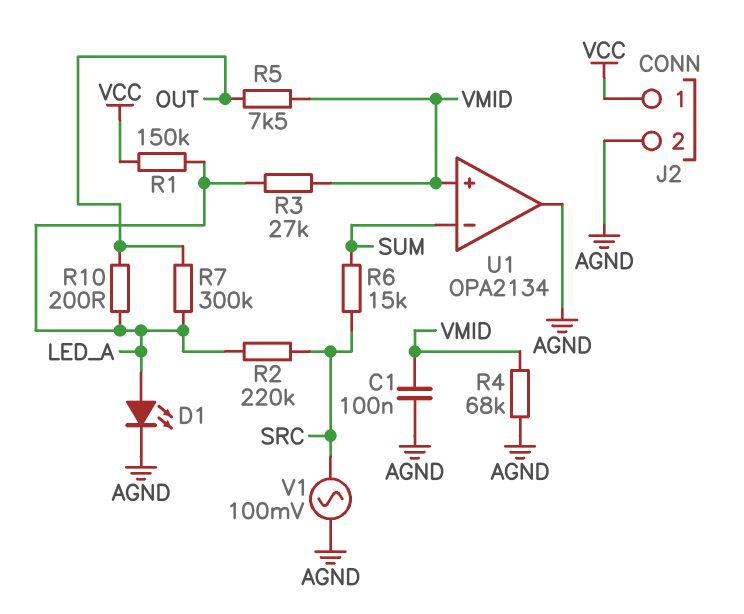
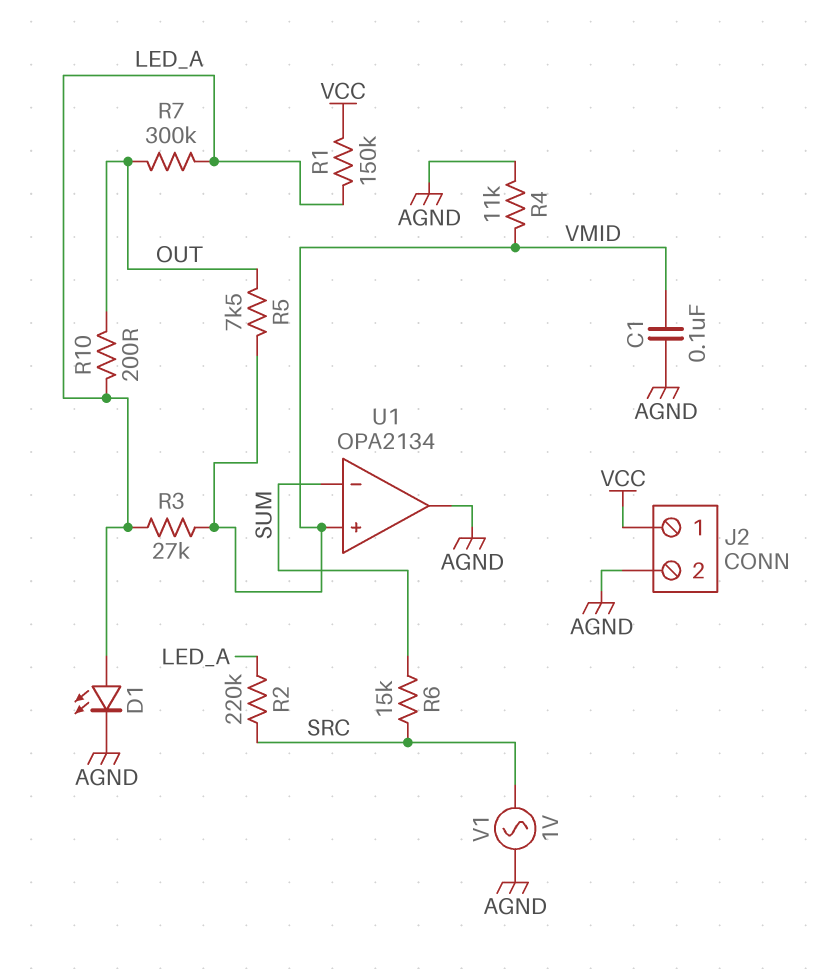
R4: 68k (AGND, VMID) -> 11k (AGND, VMID)
V1: AC 100mV (AGND, SRC) -> AC 1V (AGND, SRC)

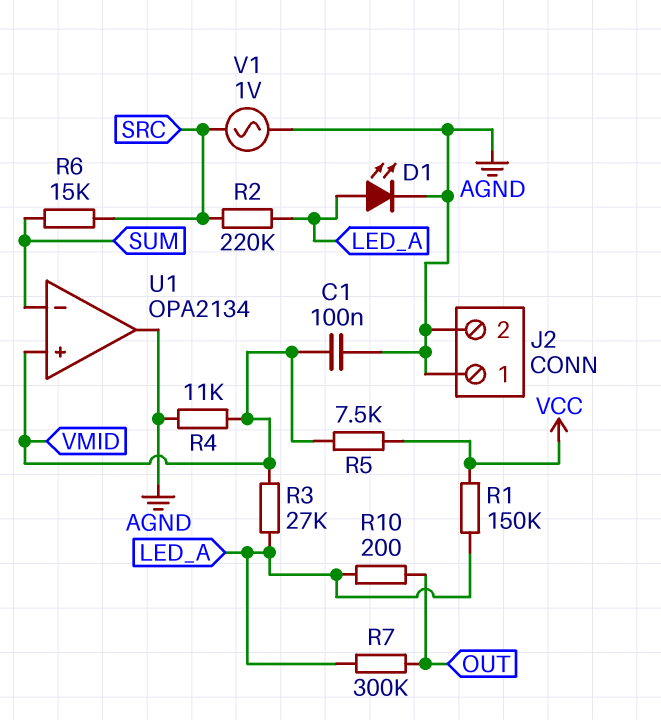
J2 pin 1: VCC -> AGND
R5: 7.5k (OUT, VMID) -> 7.5k (VCC, VMID)

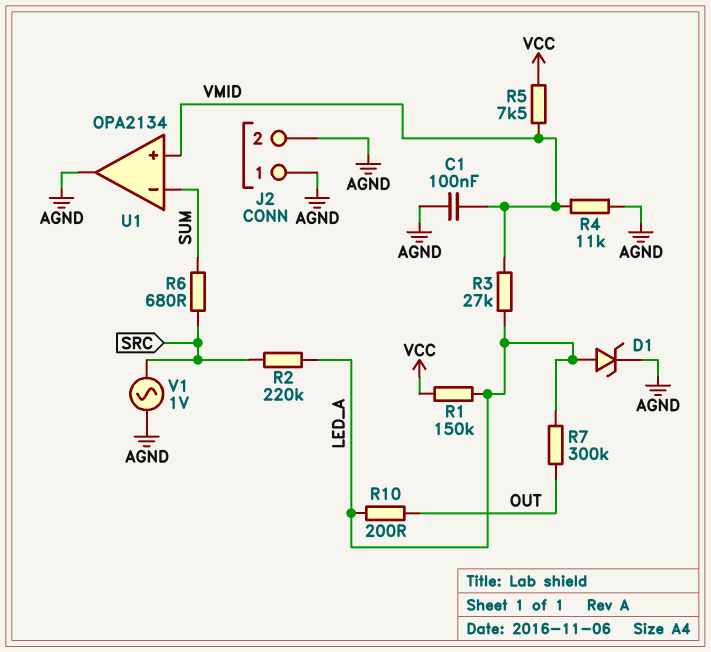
D1: LED (A LED_A, K AGND) -> zener (A LED_A, K AGND)
R6: 15k (SRC, SUM) -> 680 (SRC, SUM)

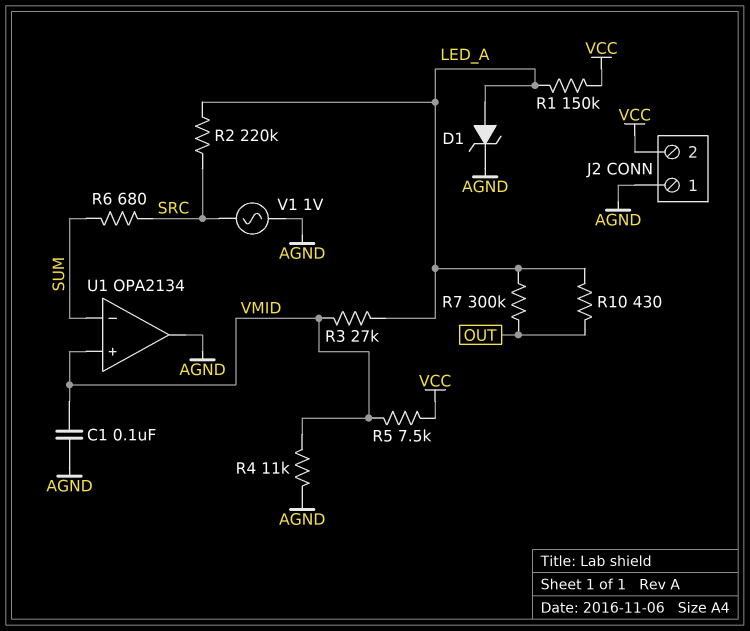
J2 pin 2: AGND -> VCC
R10: 200 (LED_A, OUT) -> 430 (LED_A, OUT)

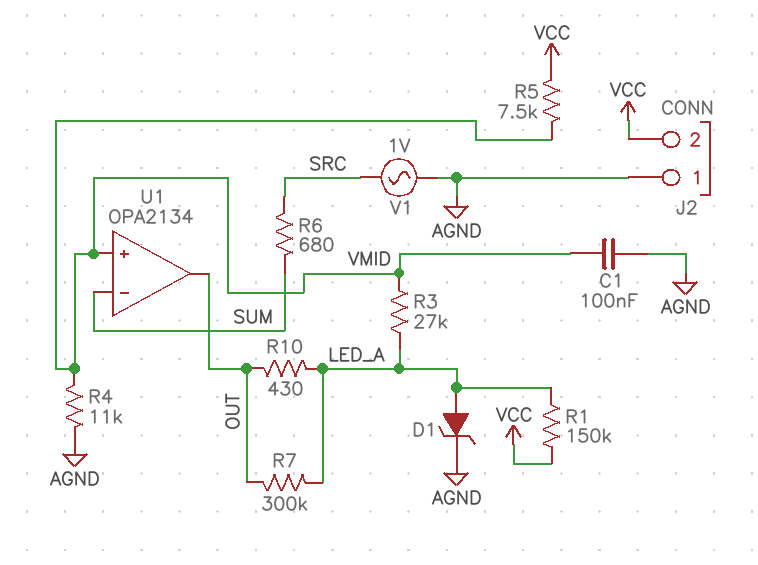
R2: 220k (LED_A, SRC) -> none
U1 pin out: AGND -> OUT

